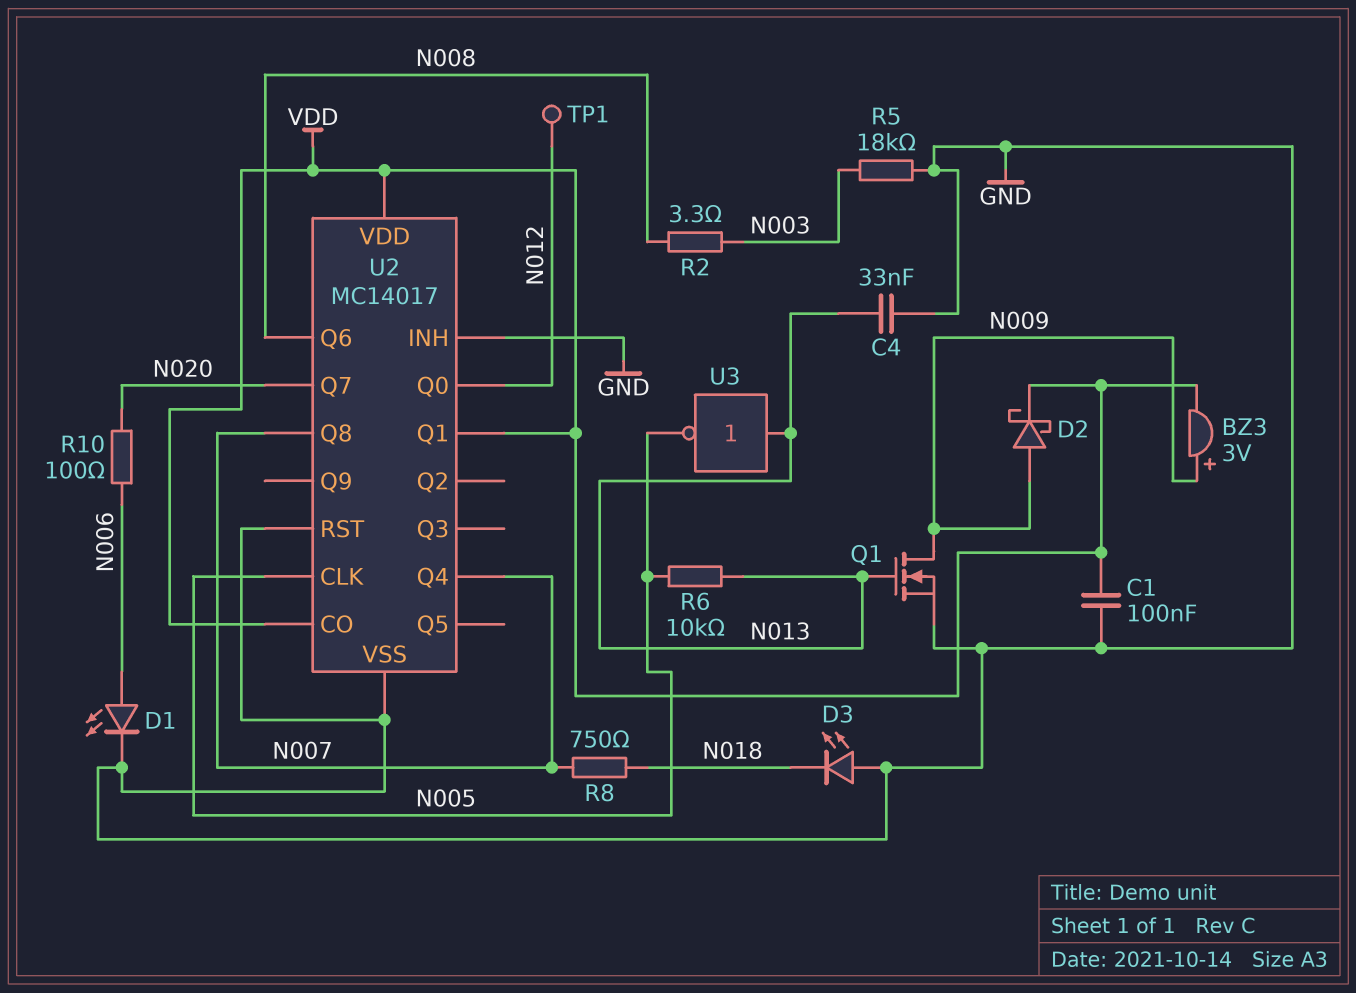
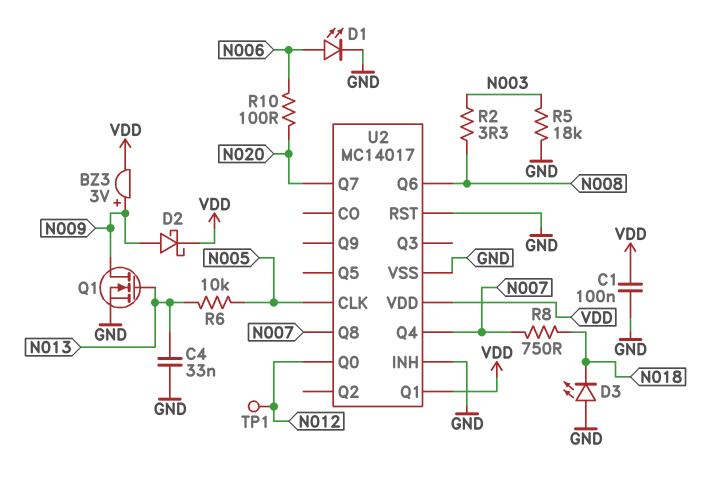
U2 pin CO: VDD -> none
U3: NOT (in N013, out N005) -> none

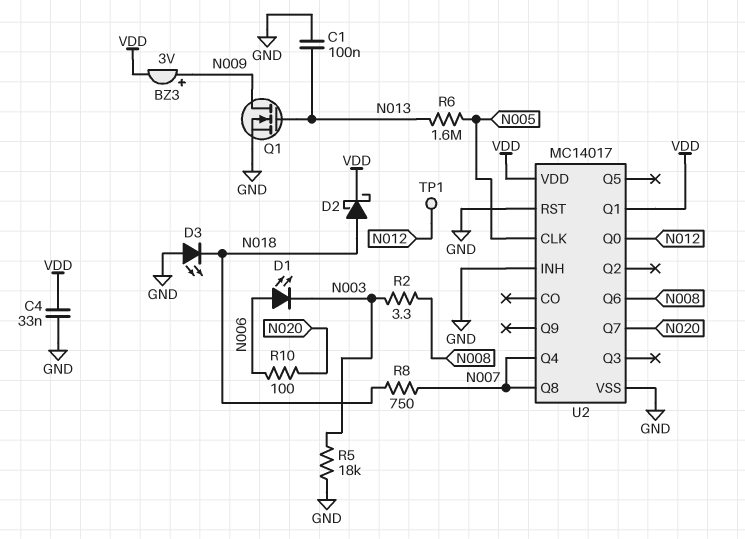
C1: 100nF (GND, VDD) -> 100nF (GND, N013)
C4: 33nF (GND, N013) -> 33nF (GND, VDD)
D1: LED (A N006, K GND) -> LED (A N006, K N003)
D2: schottky (A N009, K VDD) -> schottky (A N018, K VDD)
R6: 10k (N005, N013) -> 1.6M (N005, N013)

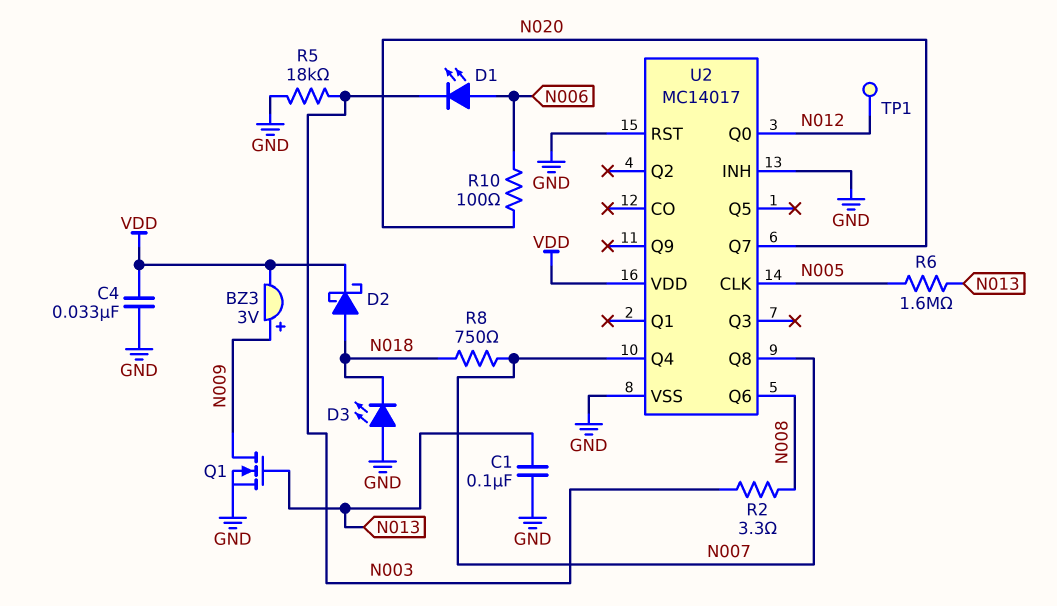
U2 pin Q1: VDD -> none

